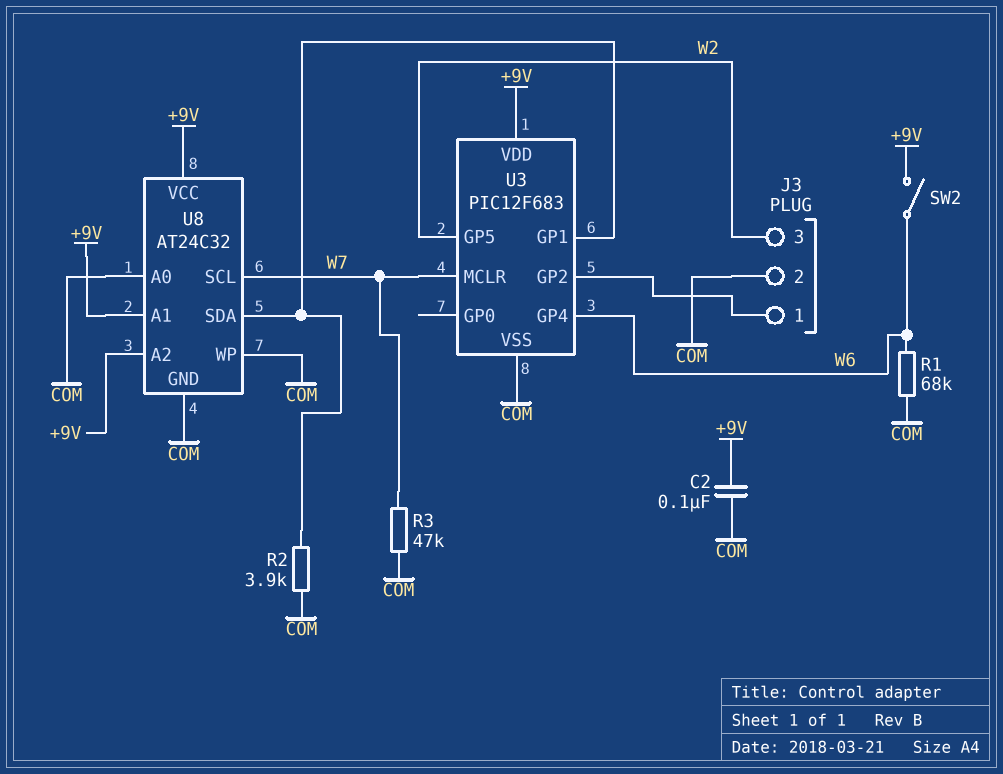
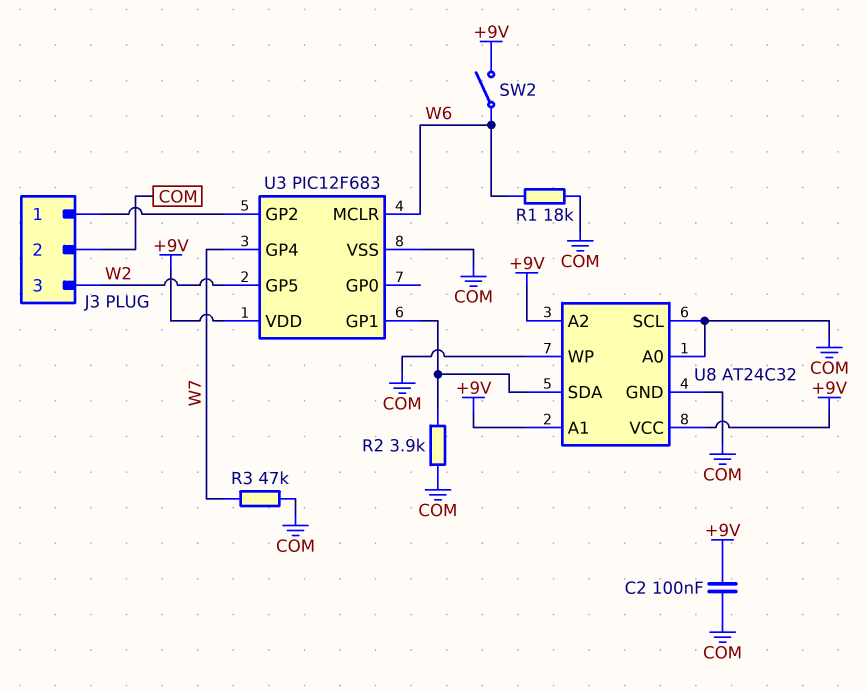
R1: 68k (COM, W6) -> 18k (COM, W6)
U3 pin GP4: W6 -> W7
U3 pin MCLR: W7 -> W6
U8 pin SCL: W7 -> COM

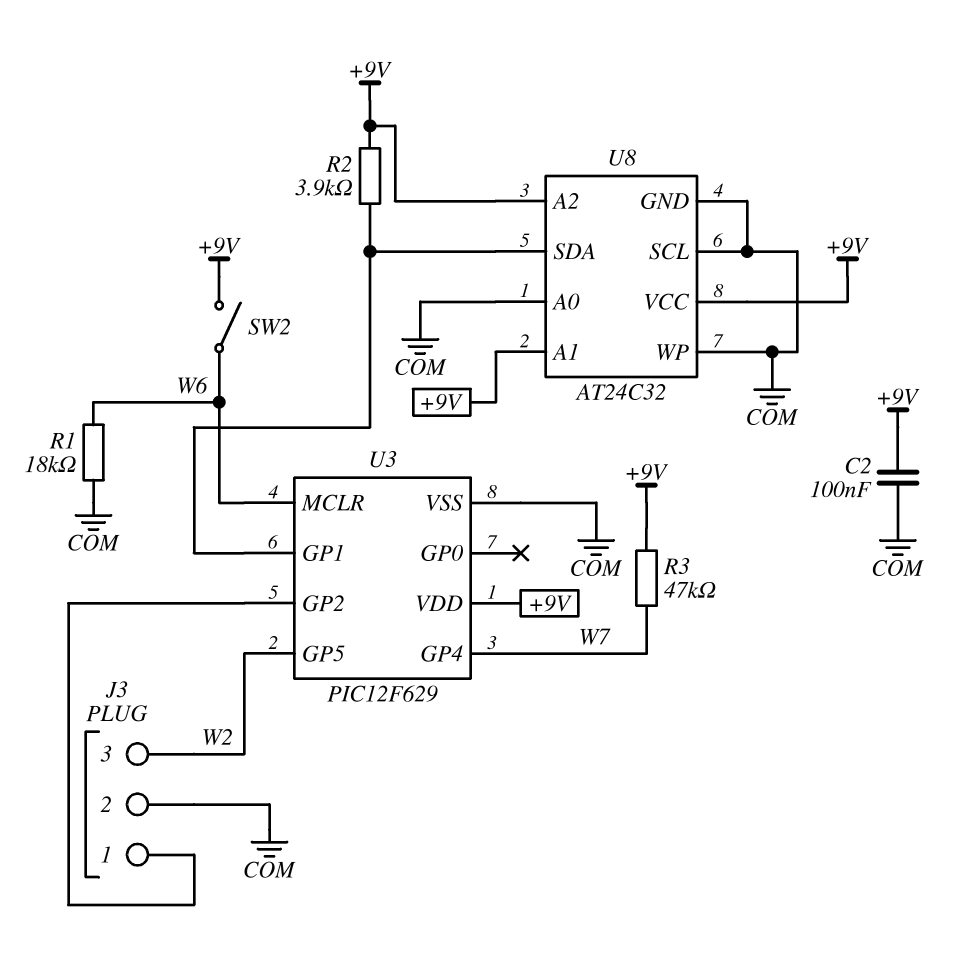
R2: 3.9k (COM, U3/GP1) -> 3.9k (+9V, U3/GP1)
R3: 47k (COM, W7) -> 47k (+9V, W7)
U3: PIC12F683 -> PIC12F629

